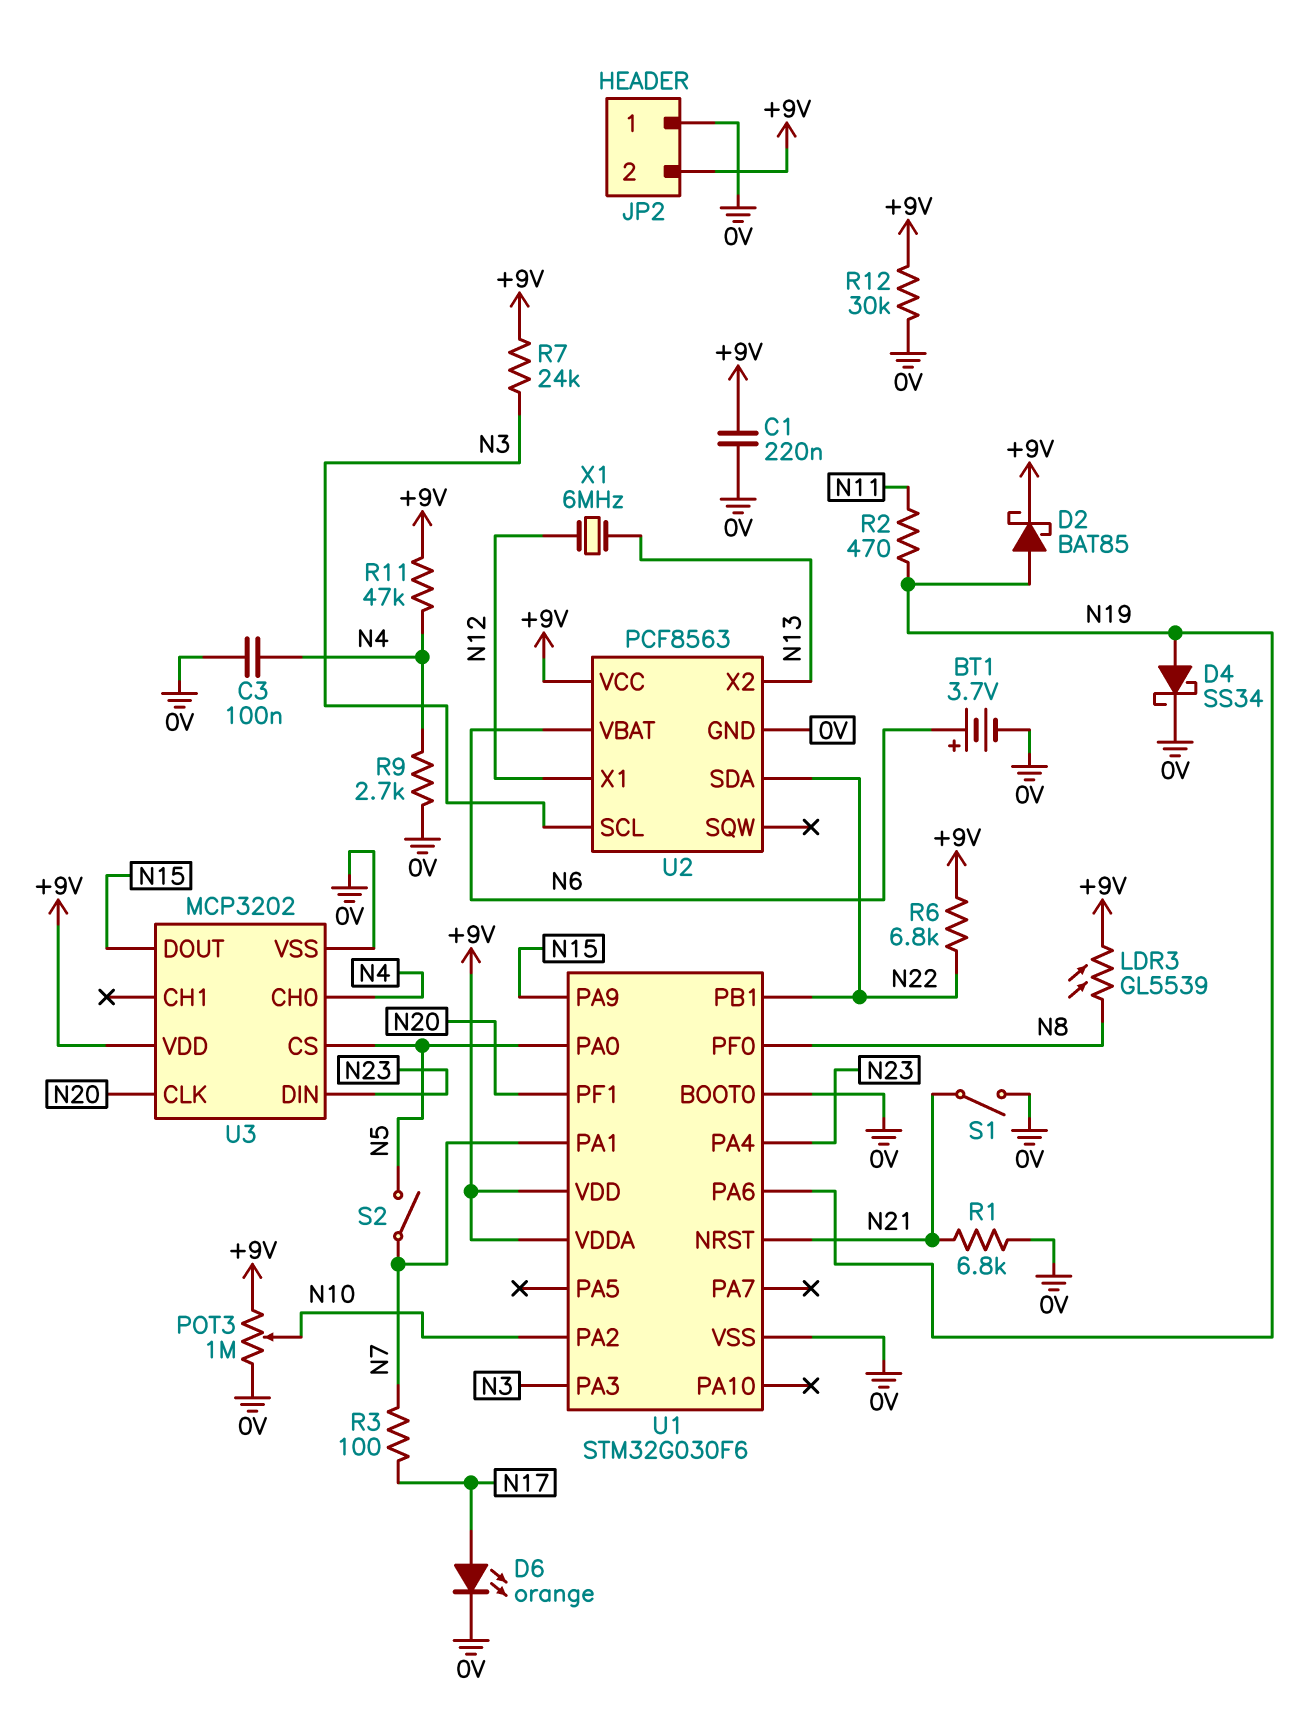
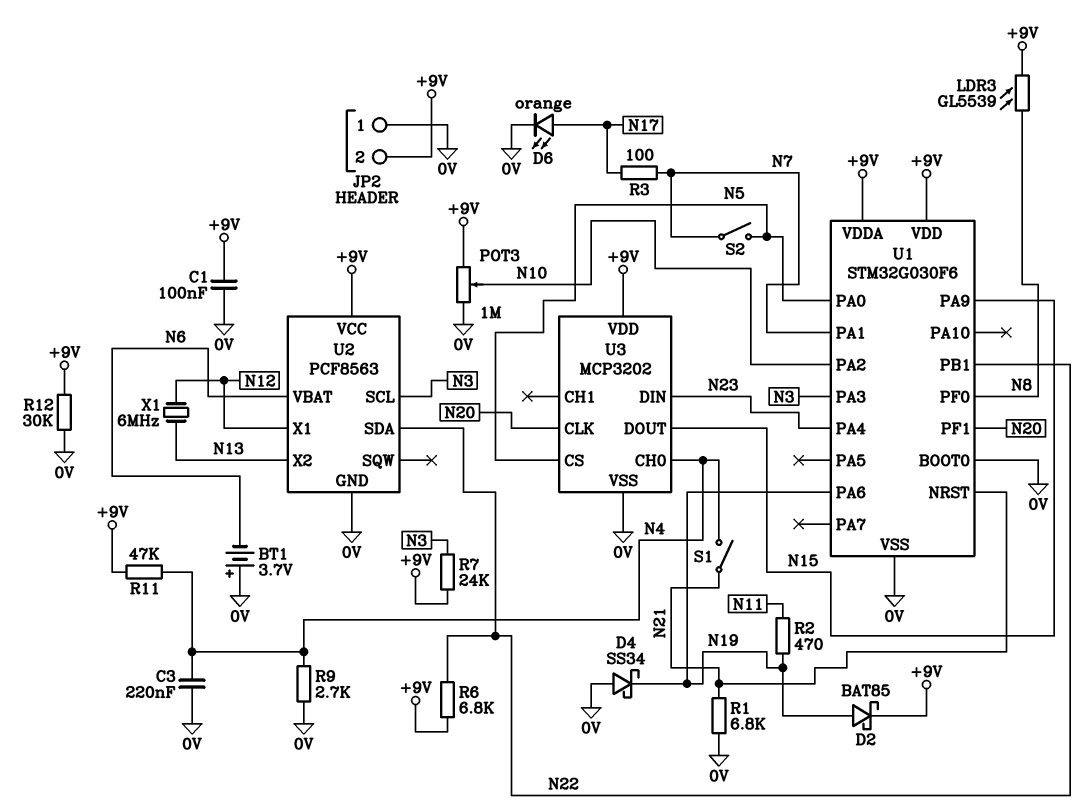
BT1: 3.7V (plus N6, minus 0V) -> 3.7V (plus 0V, minus N6)
C1: 220nF (+9V, 0V) -> 100nF (+9V, 0V)
C3: 100nF (0V, N4) -> 220nF (0V, N4)
D4: schottky SS34 (A N19, K 0V) -> schottky SS34 (A 0V, K N19)
S1: switch (0V, N21) -> switch (N4, N21)

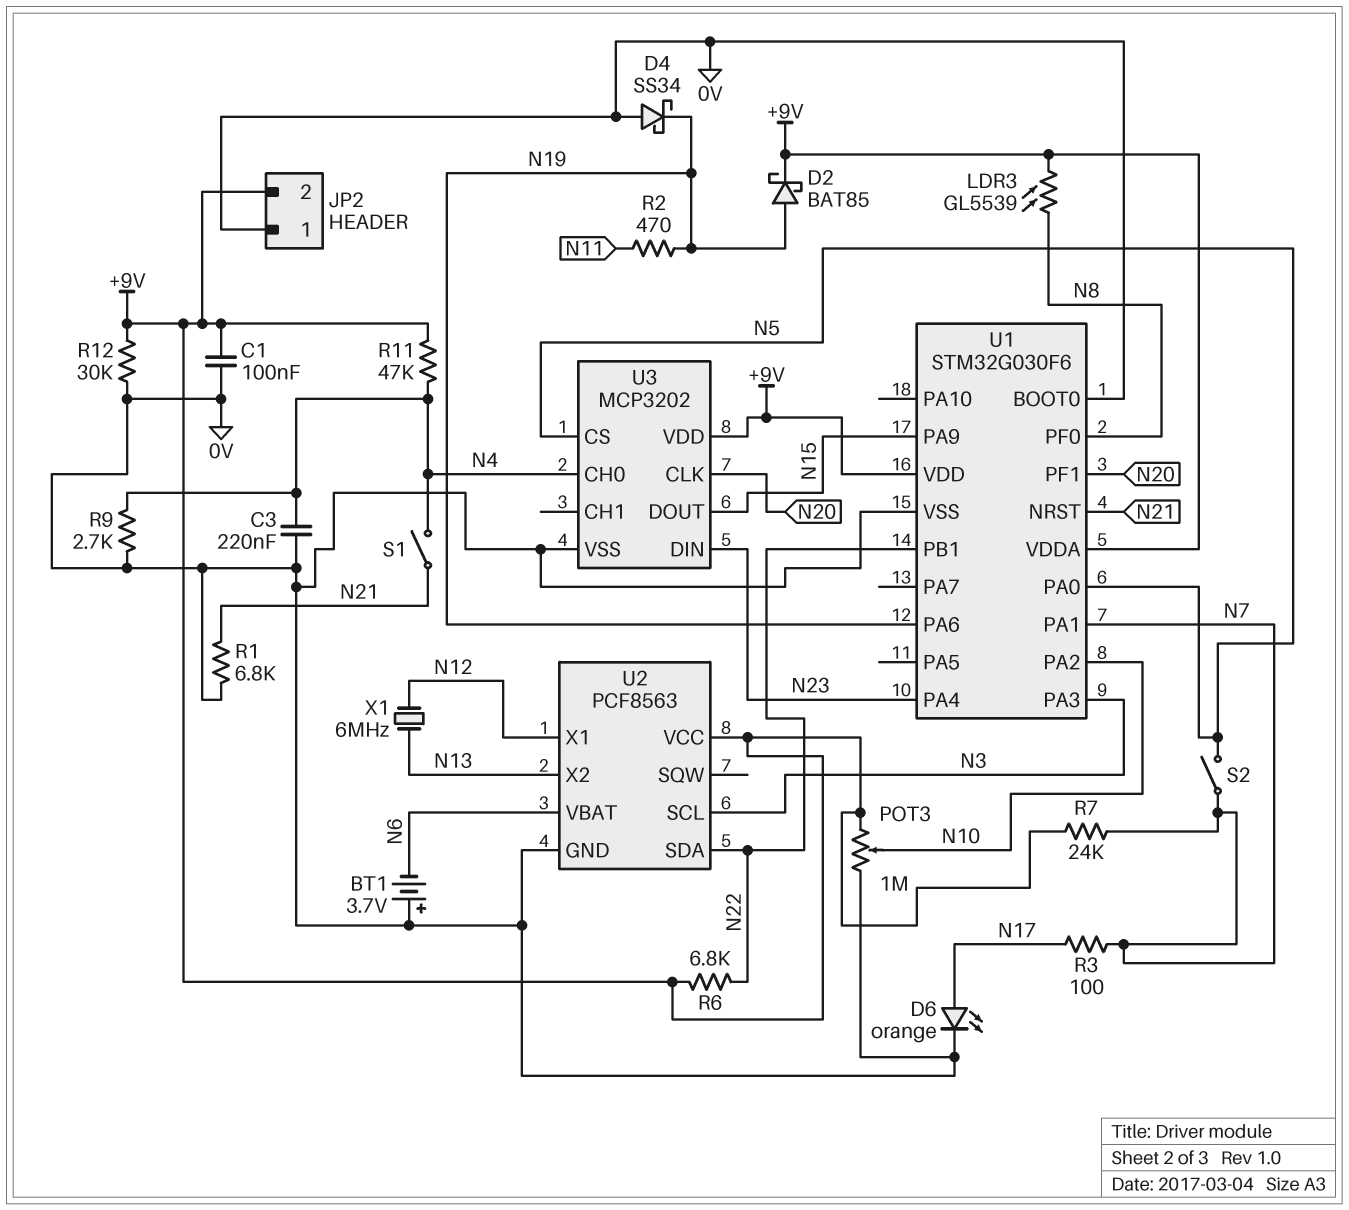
R7: 24k (+9V, N3) -> 24k (+9V, N7)

